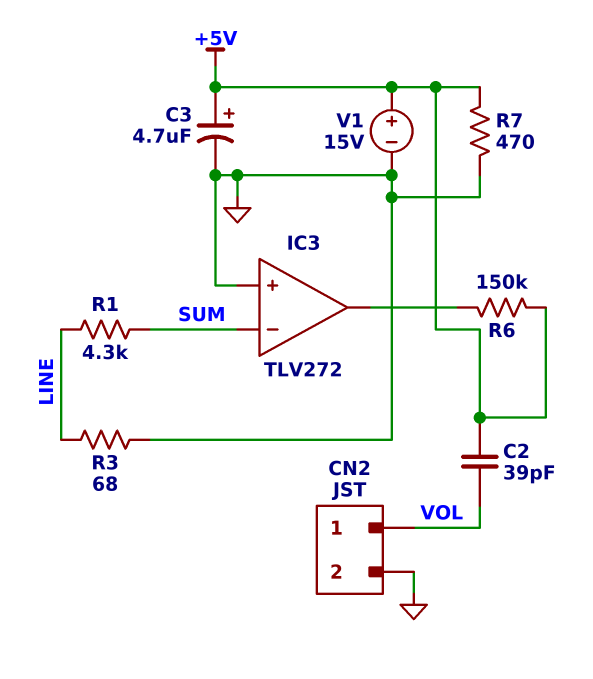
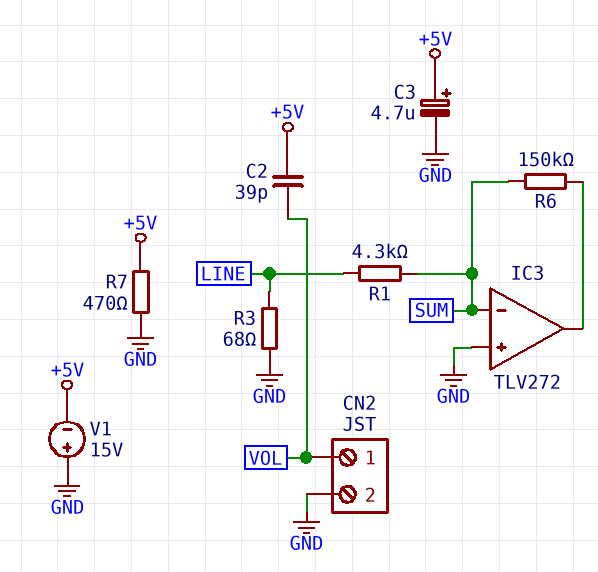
R6: 150k (+5V, IC3/out) -> 150k (IC3/out, SUM)
V1: 15V (plus +5V, minus GND) -> 15V (plus GND, minus +5V)

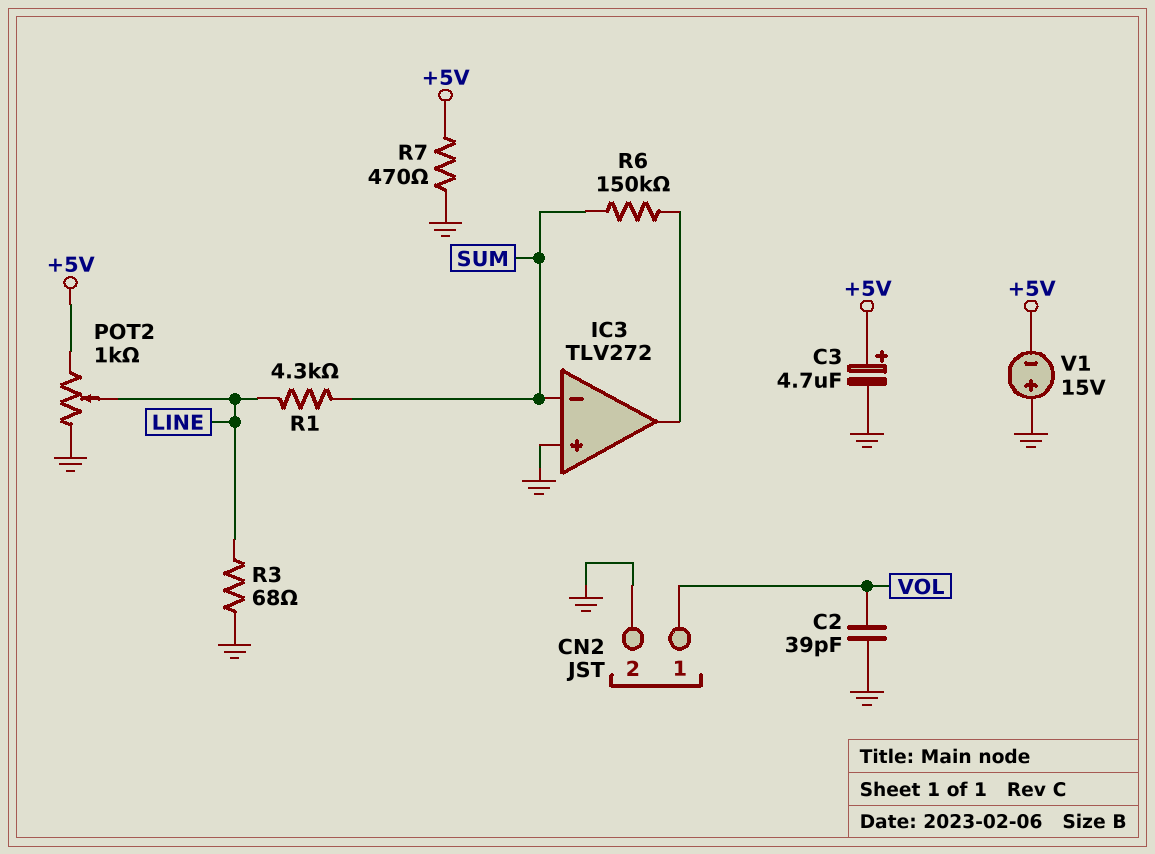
C2: 39pF (+5V, VOL) -> 39pF (GND, VOL)
POT2: none -> 1k (+5V, GND, wiper LINE)

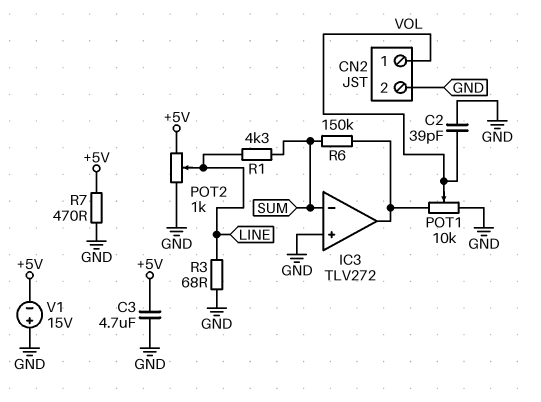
C3: 4.7uF (plus +5V, minus GND) -> 4.7uF (+5V, GND)
POT1: none -> 10k (GND, IC3/out, wiper VOL)

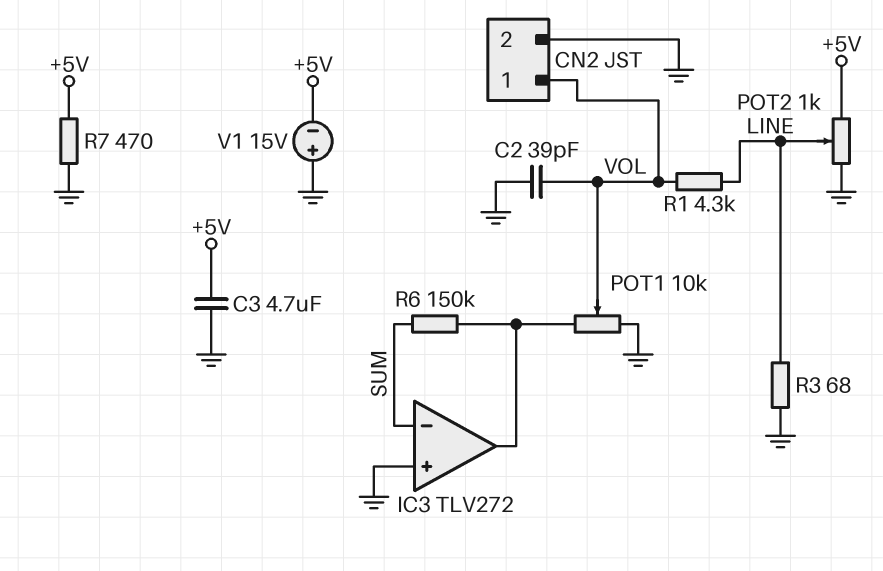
R1: 4.3k (LINE, SUM) -> 4.3k (LINE, VOL)

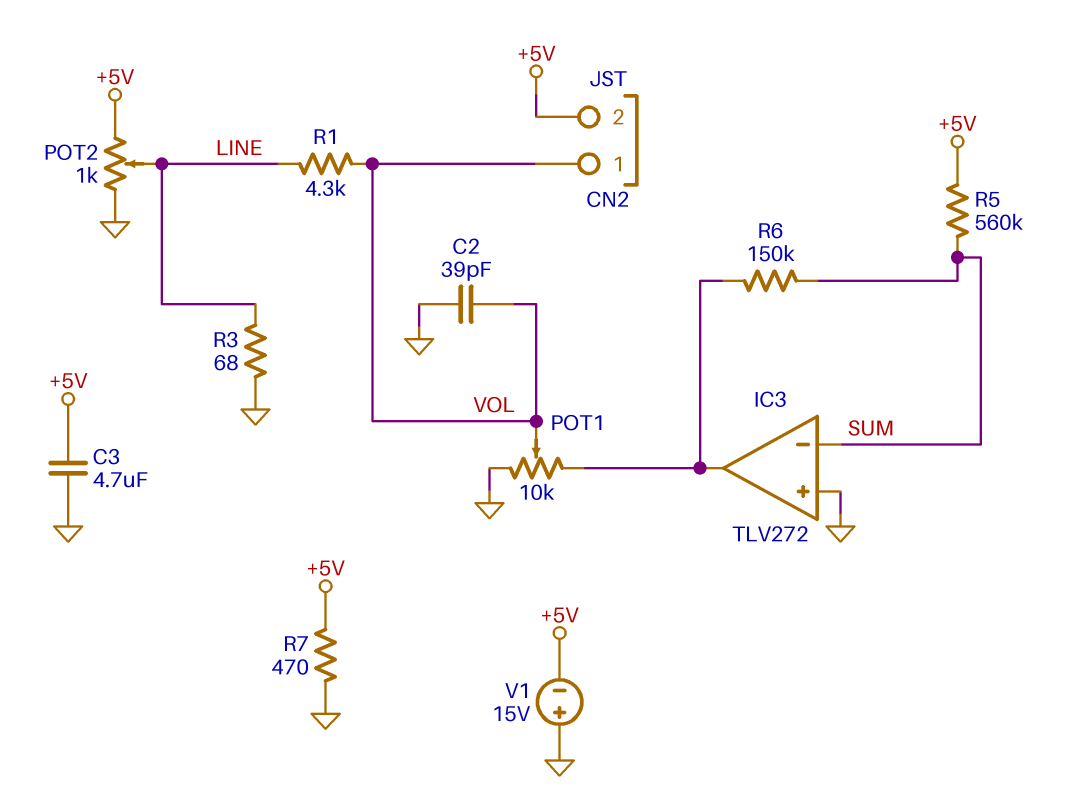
CN2 pin 2: GND -> +5V
R5: none -> 560k (+5V, SUM)

